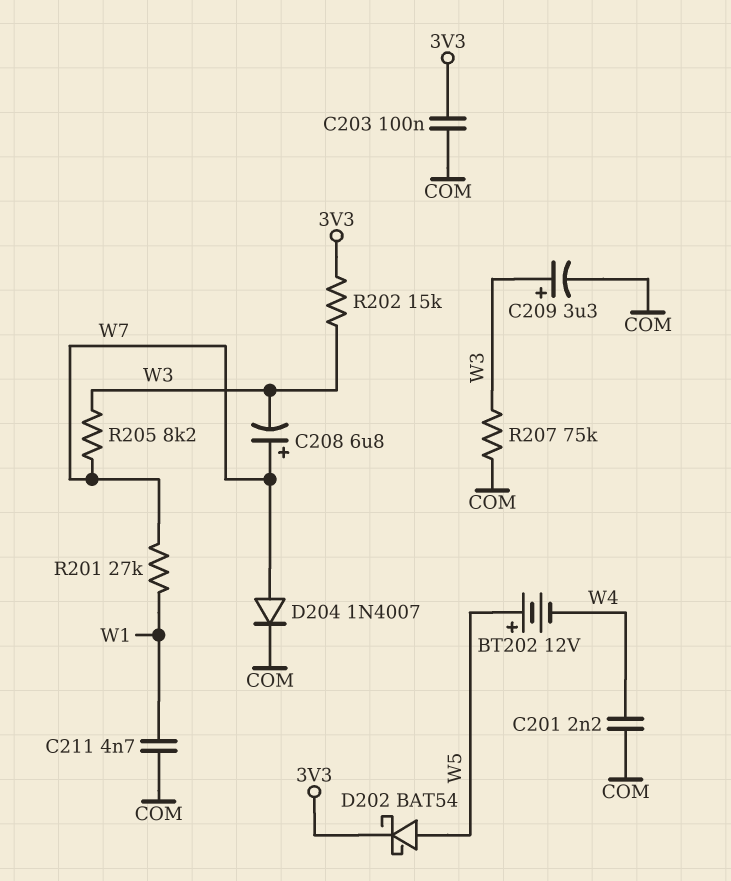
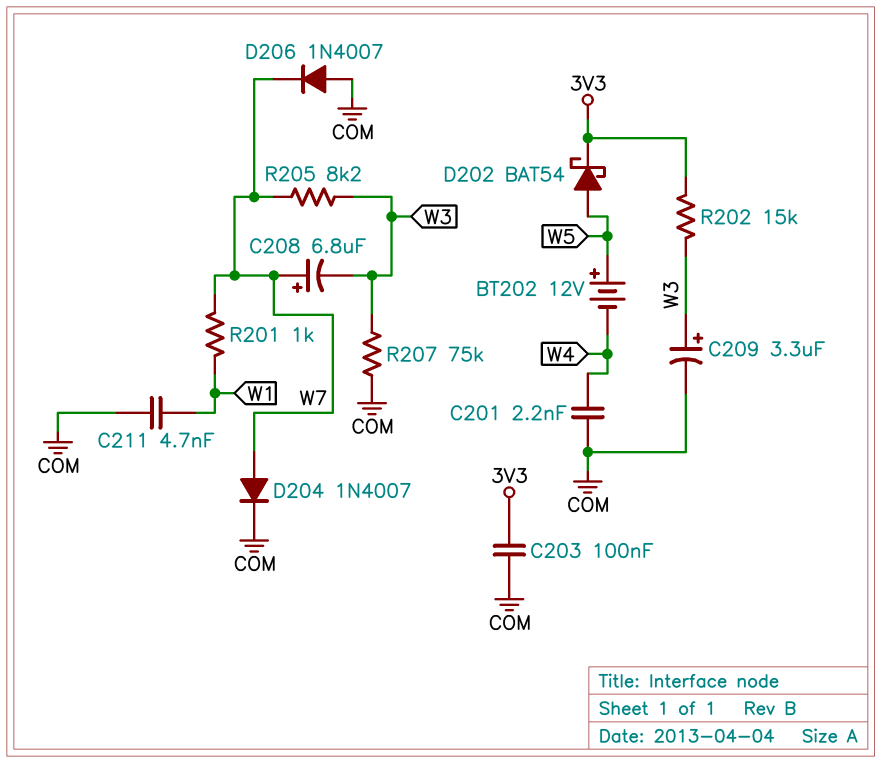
D206: none -> diode 1N4007 (A COM, K W7)
R201: 27k (W1, W7) -> 1k (W1, W7)

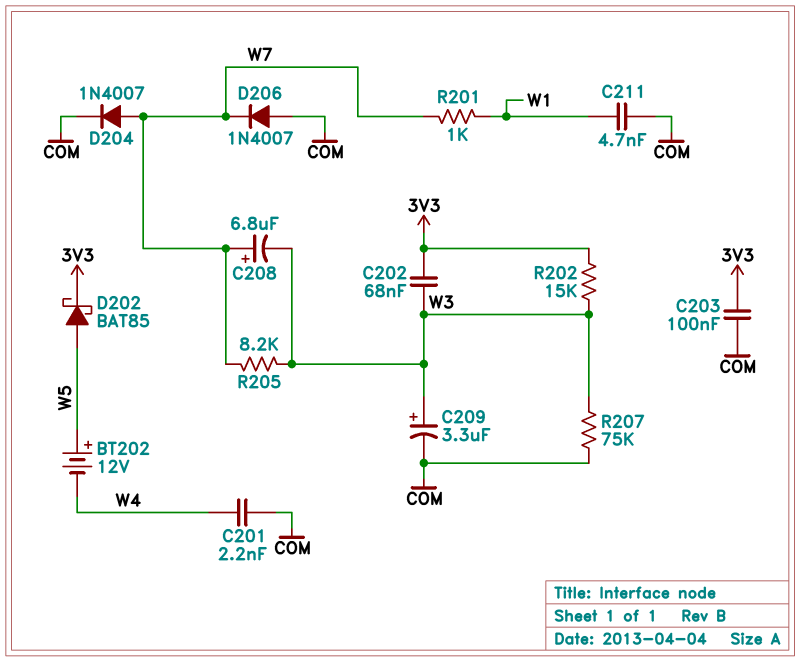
C202: none -> 68nF (3V3, W3)
D202: schottky BAT54 (A W5, K 3V3) -> schottky BAT85 (A W5, K 3V3)

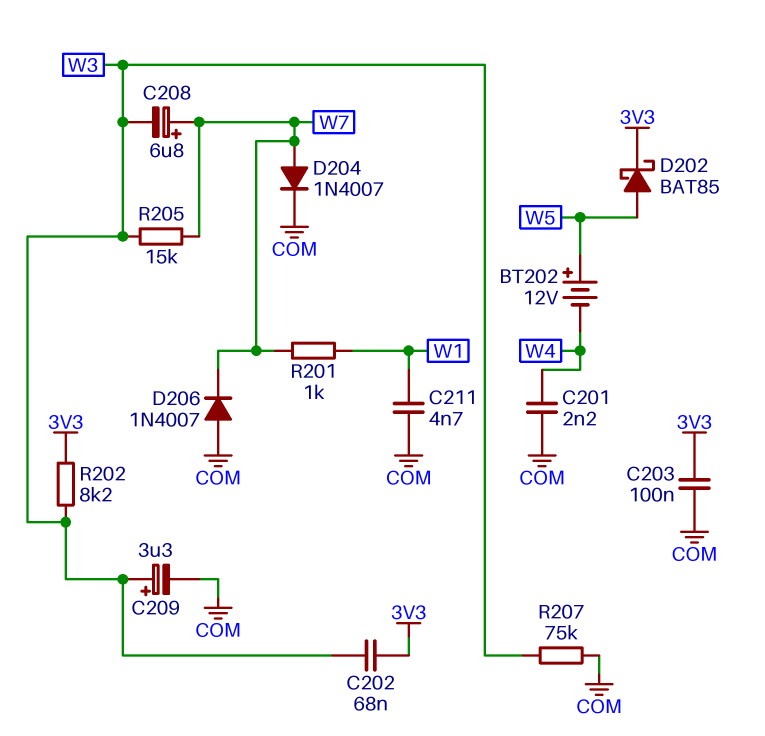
R202: 15k (3V3, W3) -> 8.2k (3V3, W3)
R205: 8.2k (W3, W7) -> 15k (W3, W7)

